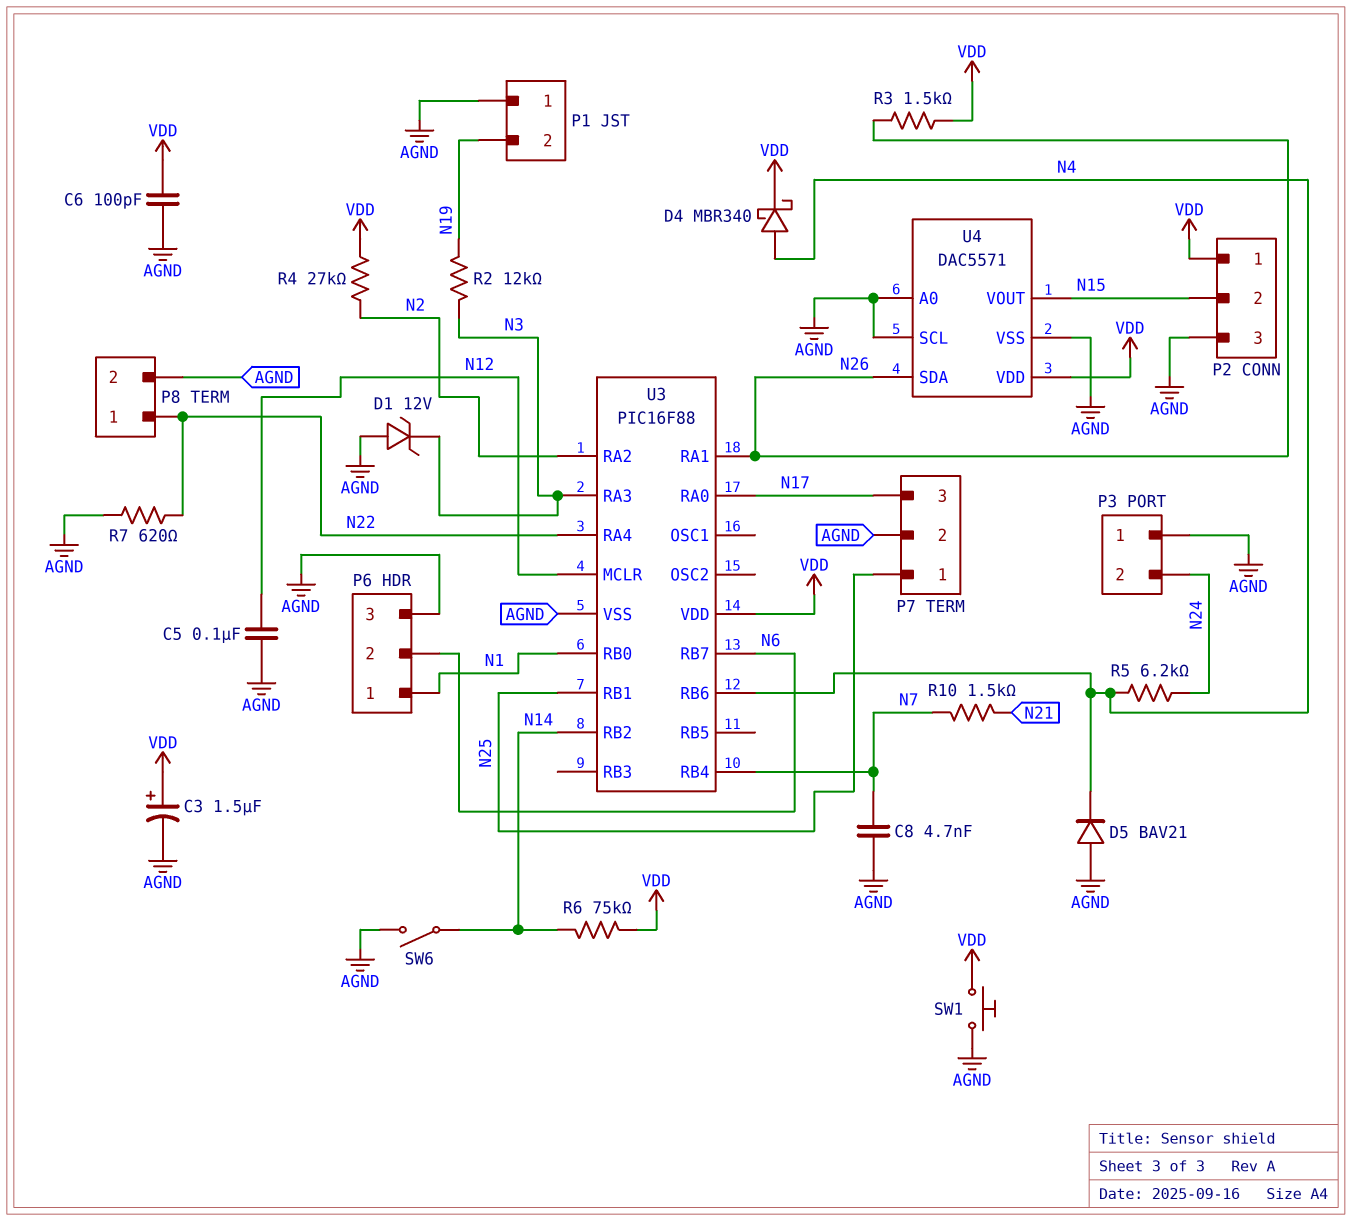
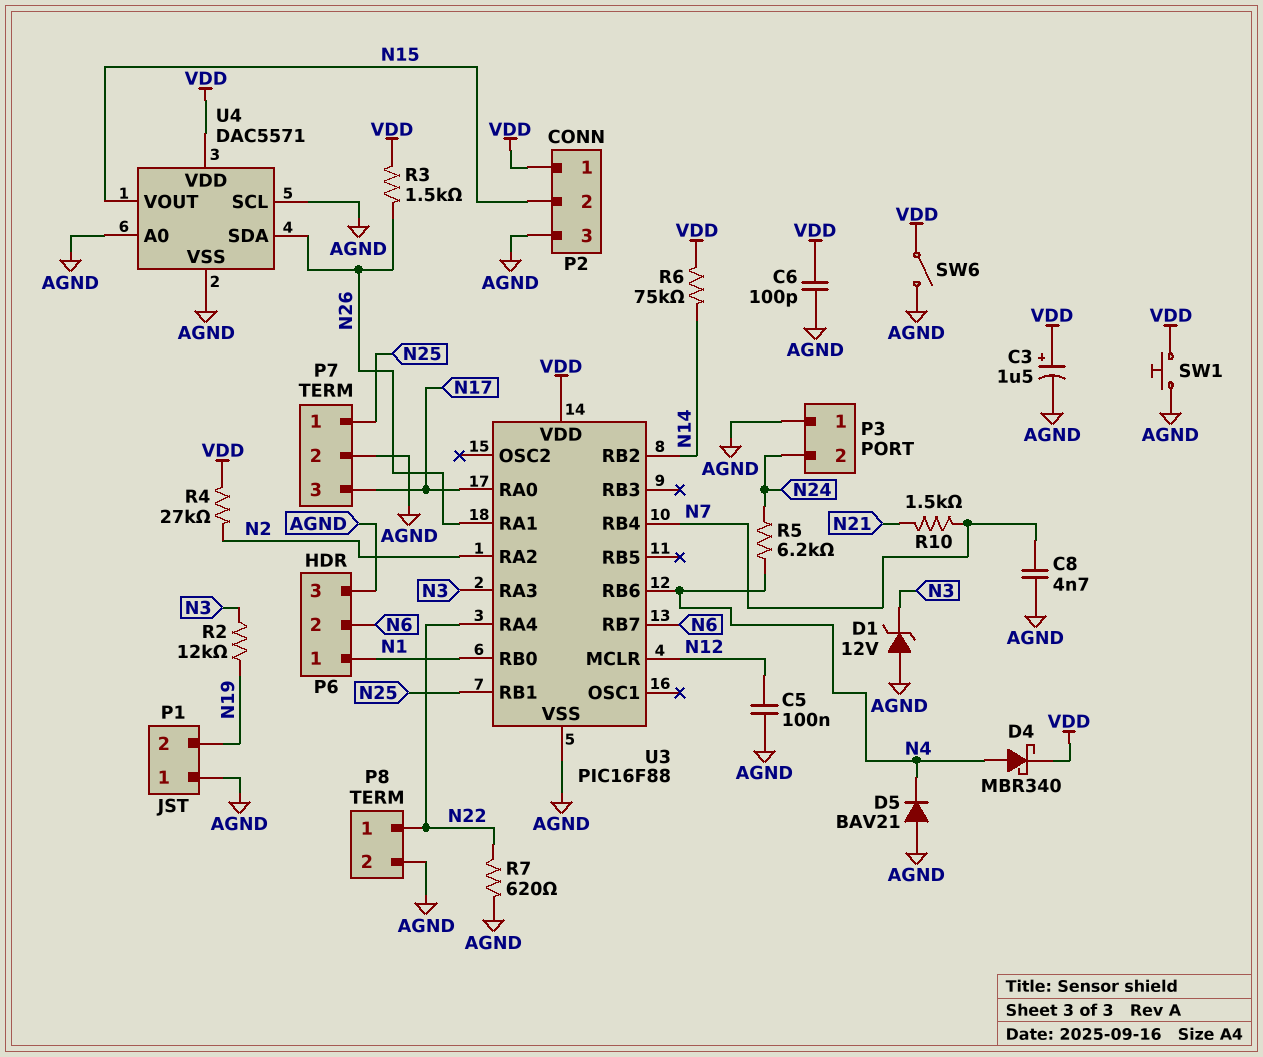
SW6: switch (AGND, N14) -> switch (AGND, VDD)

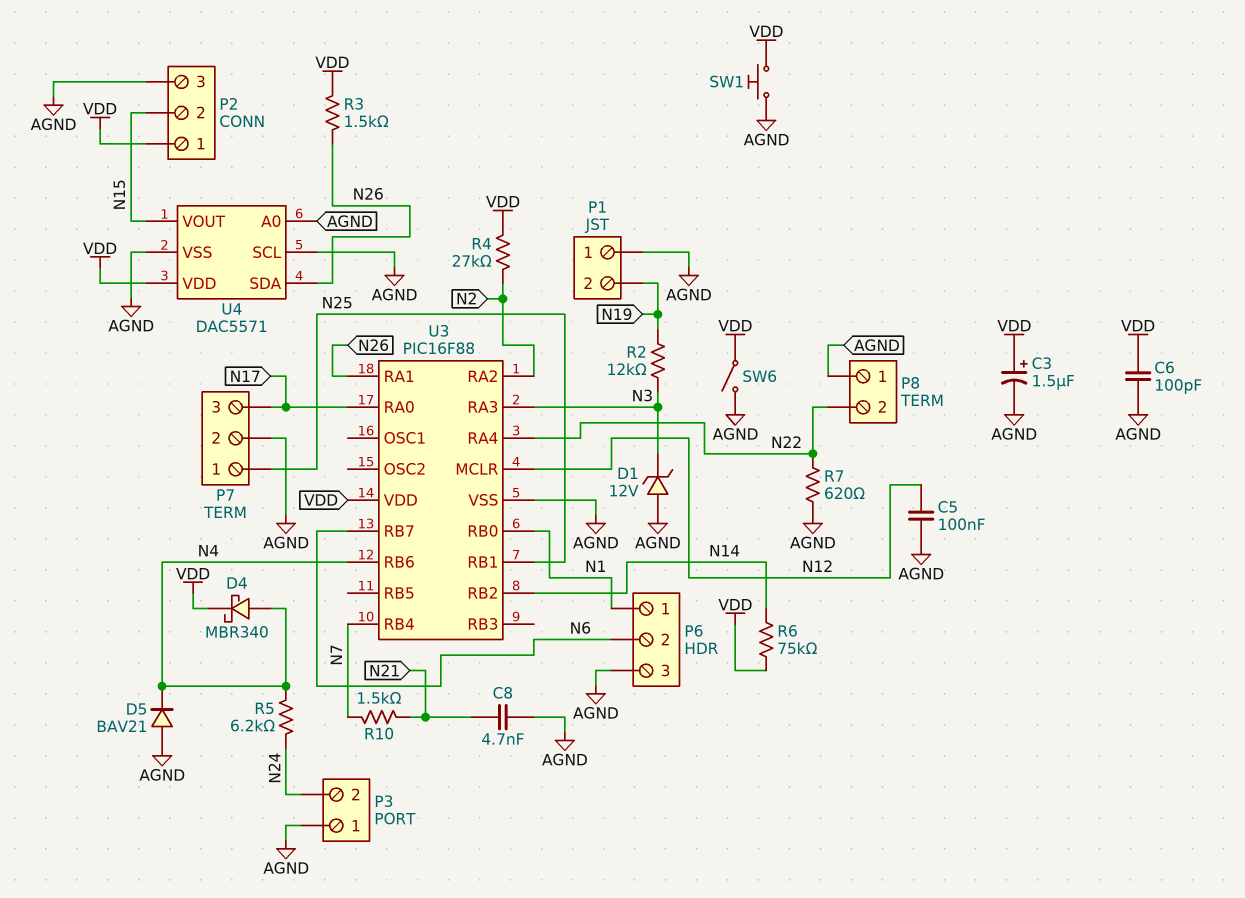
C8: 4.7nF (AGND, N7) -> 4.7nF (AGND, N21)
P8 pin 1: N22 -> AGND
P8 pin 2: AGND -> N22

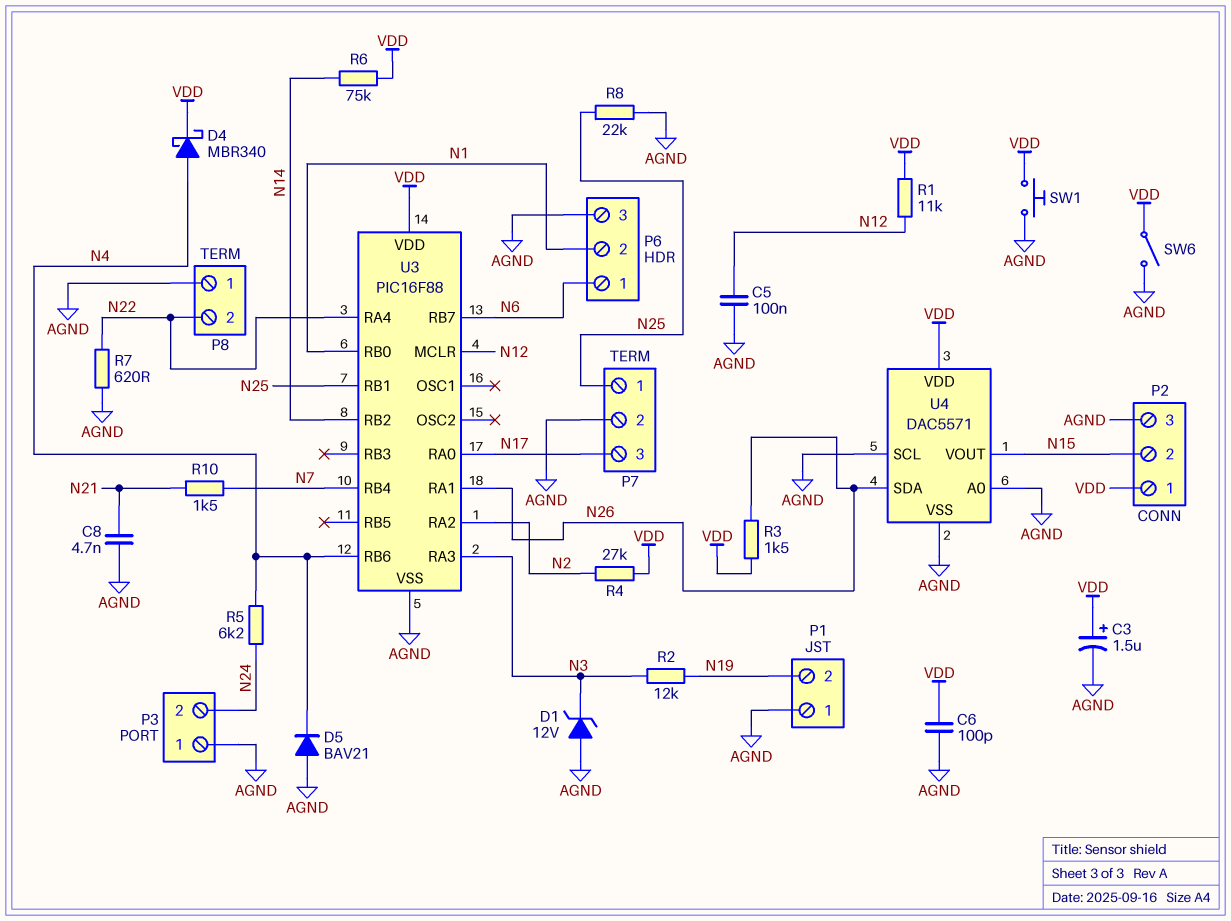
P6 pin 1: N1 -> N6
P6 pin 2: N6 -> N1
R1: none -> 11k (N12, VDD)
R8: none -> 22k (AGND, N25)

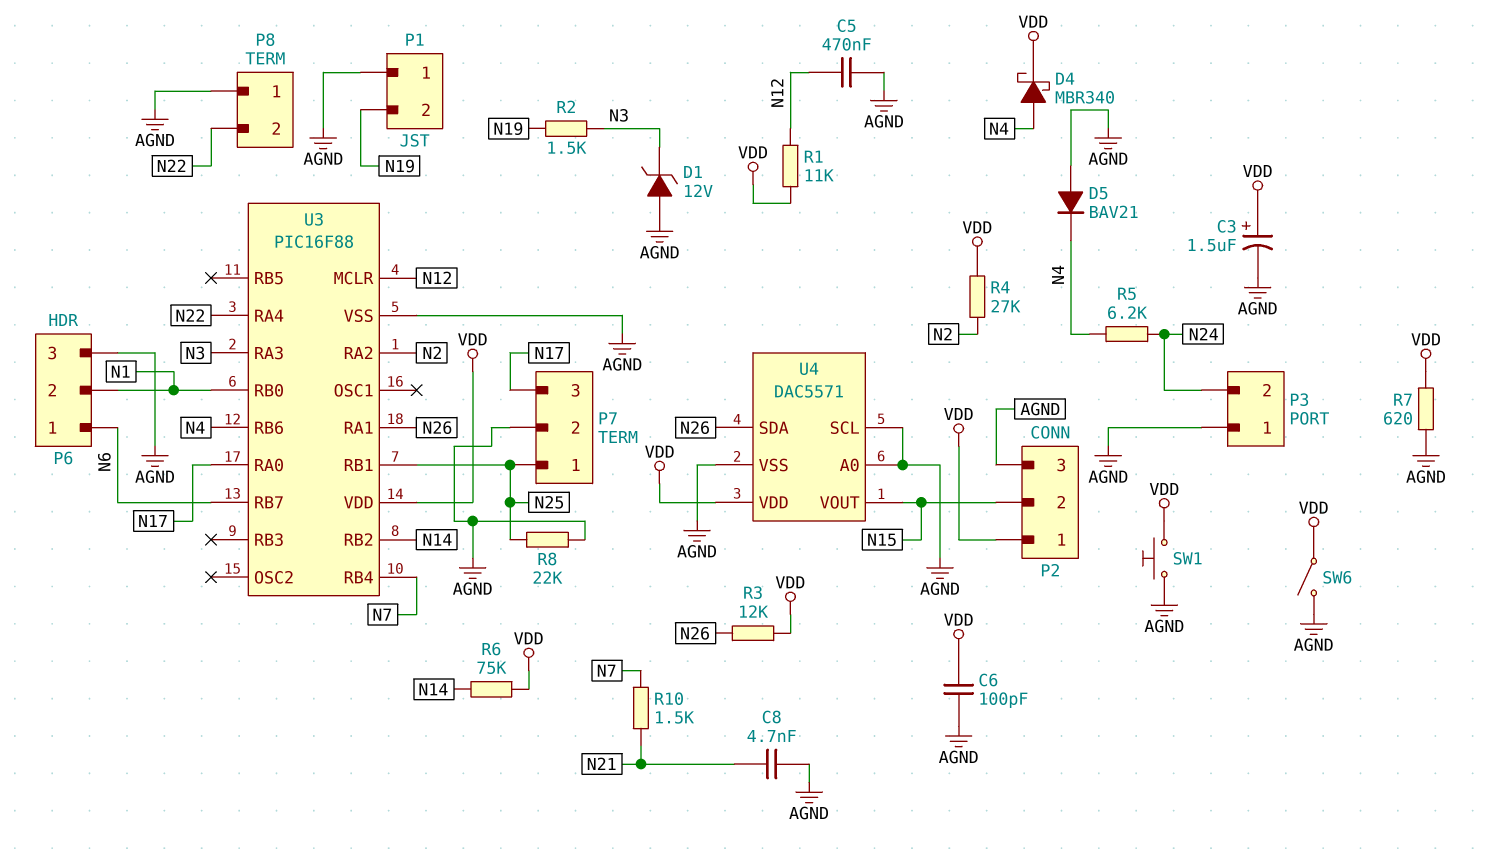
C5: 100nF (AGND, N12) -> 470nF (AGND, N12)
R2: 12k (N3, N19) -> 1.5k (N3, N19)
R3: 1.5k (N26, VDD) -> 12k (N26, VDD)
R7: 620 (AGND, N22) -> 620 (AGND, VDD)

